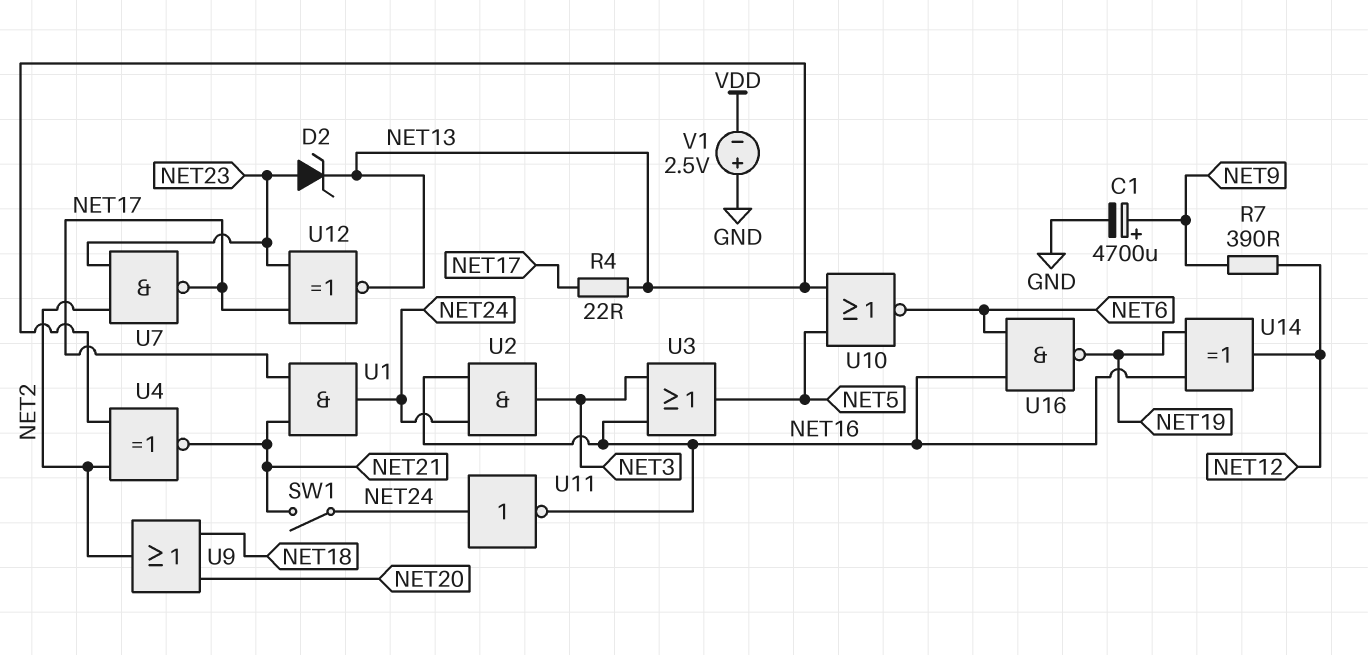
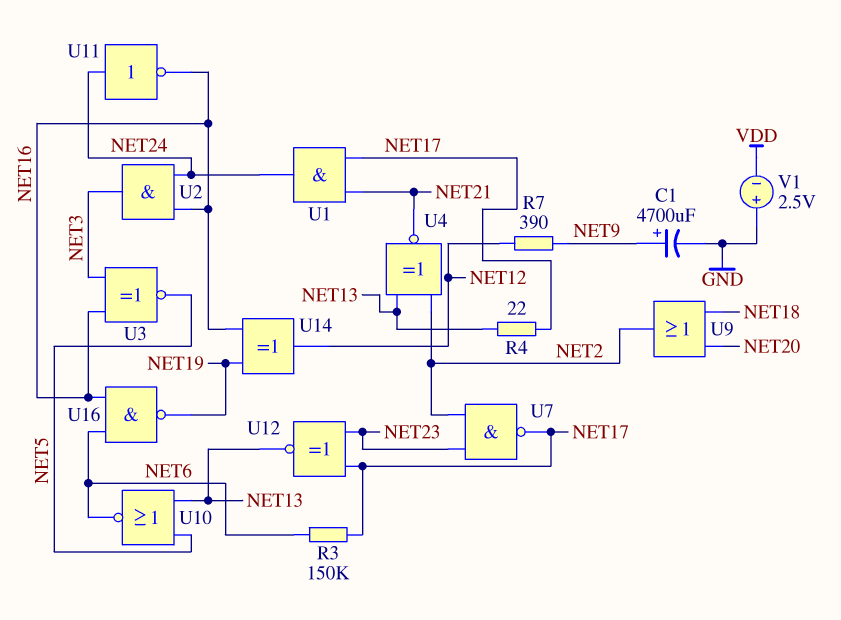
D2: zener (A NET23, K NET13) -> none
R3: none -> 150k (NET6, NET17)
SW1: switch (NET21, NET24) -> none
U3: OR (in NET3, in NET16, out NET5) -> XNOR (in NET3, in NET16, out NET5)

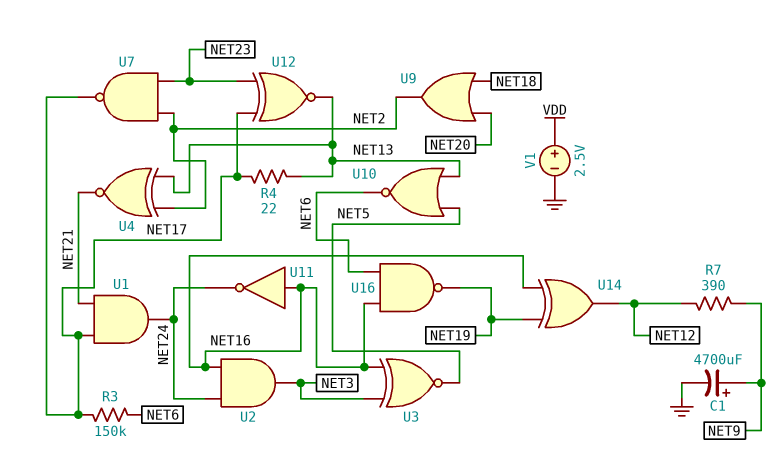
U11: NOT (in NET24, out NET16) -> NOT (in NET16, out NET24)
V1: 2.5V (plus GND, minus VDD) -> 2.5V (plus VDD, minus GND)

